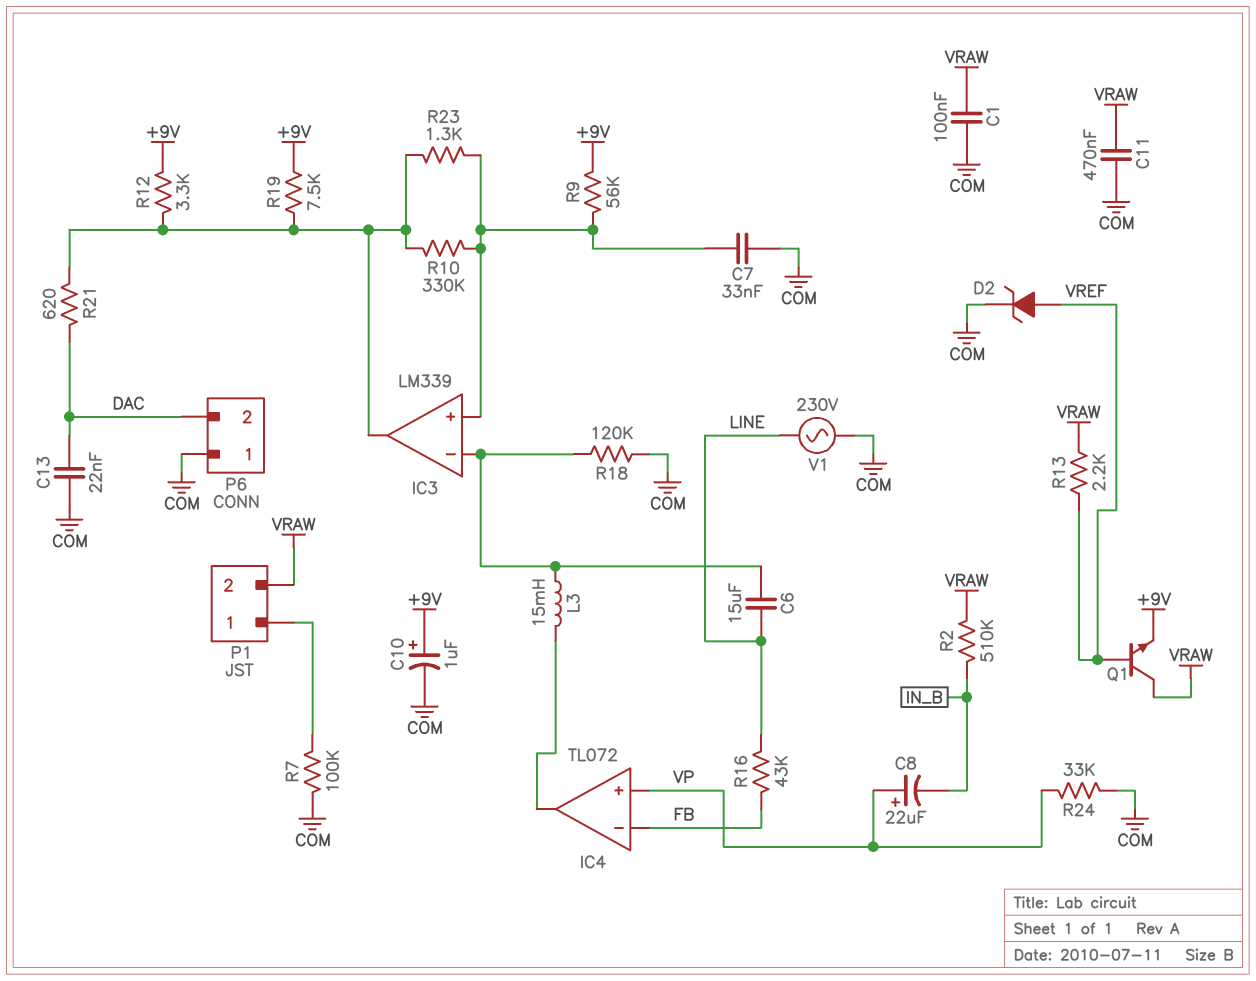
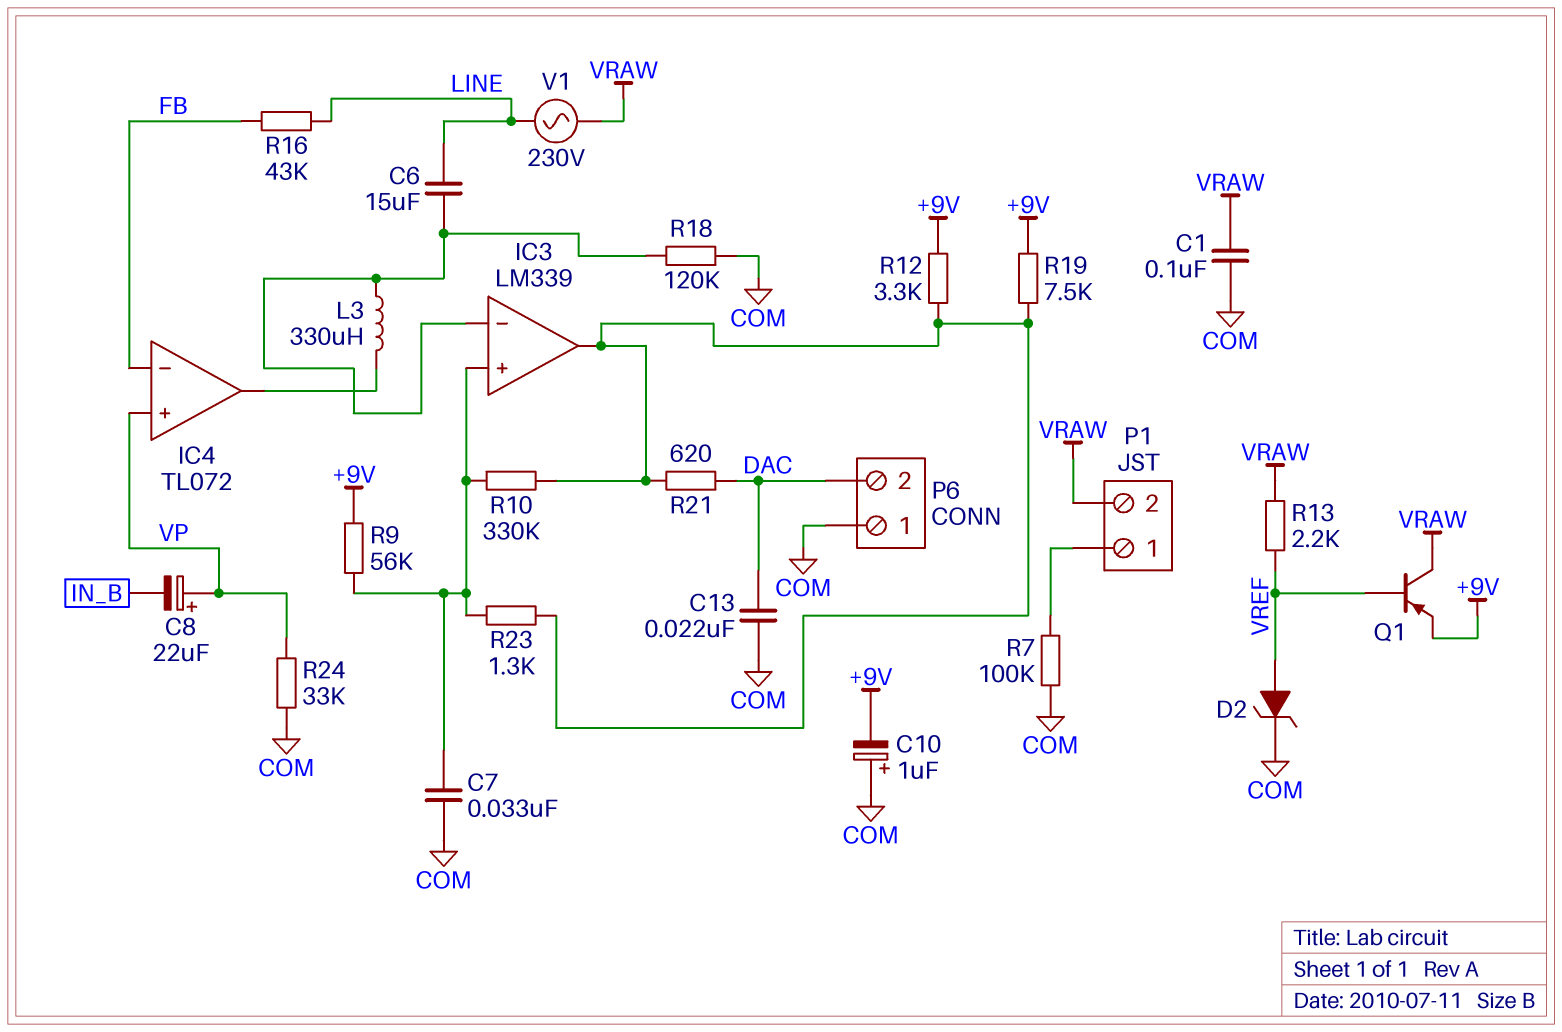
C10: 1uF (plus +9V, minus COM) -> 1uF (plus COM, minus +9V)
C11: 470nF (COM, VRAW) -> none
L3: 15mH (IC3/in-, IC4/out) -> 330uH (IC3/in-, IC4/out)
Q1: NPN (B VREF, C VRAW, E +9V) -> PNP (B VREF, C VRAW, E +9V)
R2: 510k (IN_B, VRAW) -> none
V1: AC 230V (COM, LINE) -> AC 230V (LINE, VRAW)

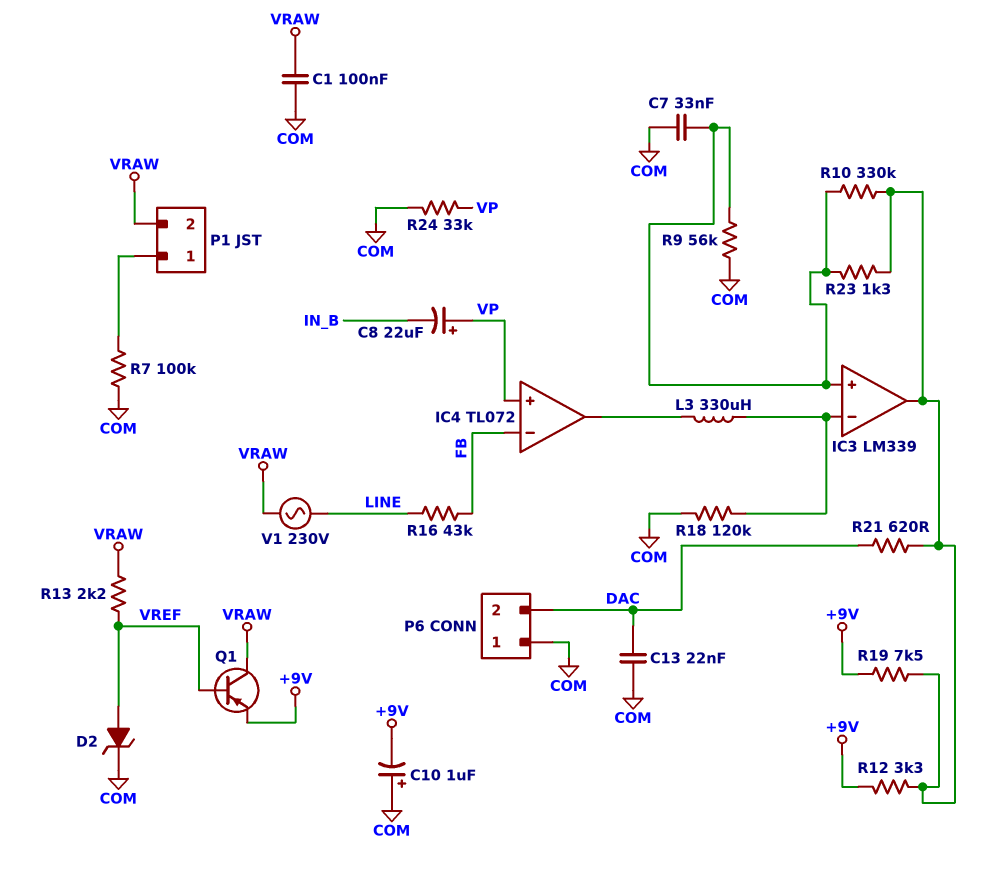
C6: 15uF (IC3/in-, LINE) -> none
R9: 56k (+9V, IC3/in+) -> 56k (COM, IC3/in+)

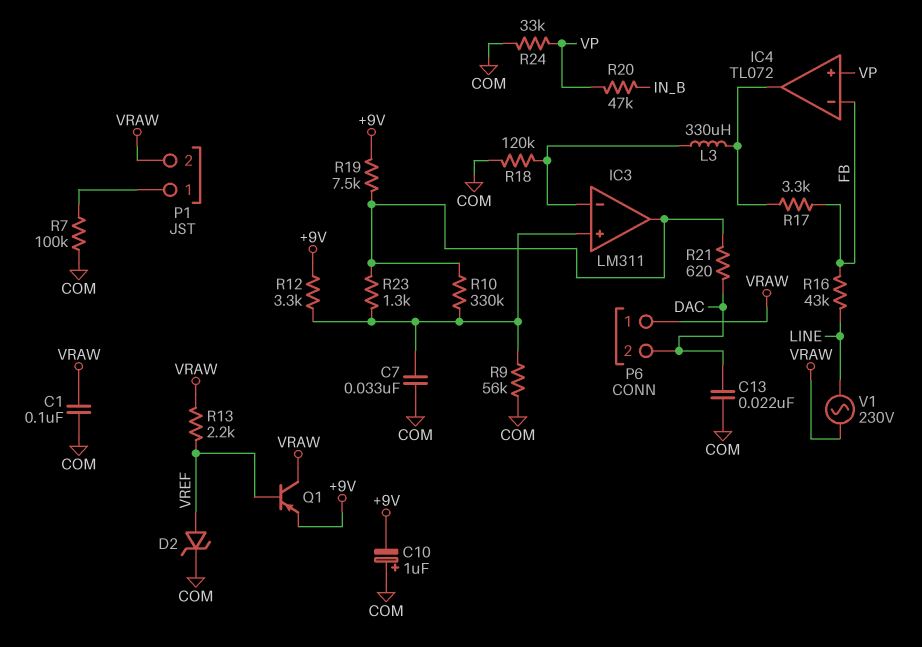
C8: 22uF (plus VP, minus IN_B) -> none
IC3: LM339 -> LM311
P6 pin 1: COM -> VRAW
R12: 3.3k (+9V, IC3/out) -> 3.3k (+9V, IC3/in+)
R17: none -> 3.3k (FB, IC4/out)
R20: none -> 47k (IN_B, VP)

